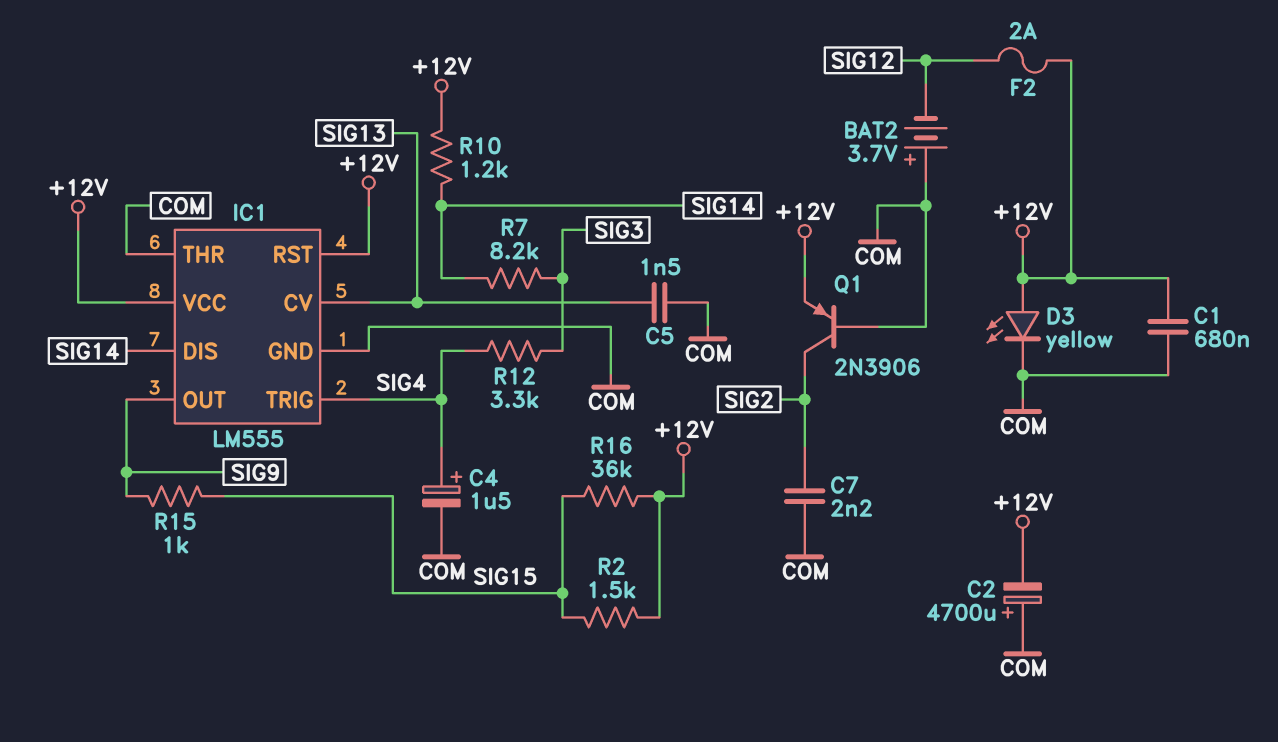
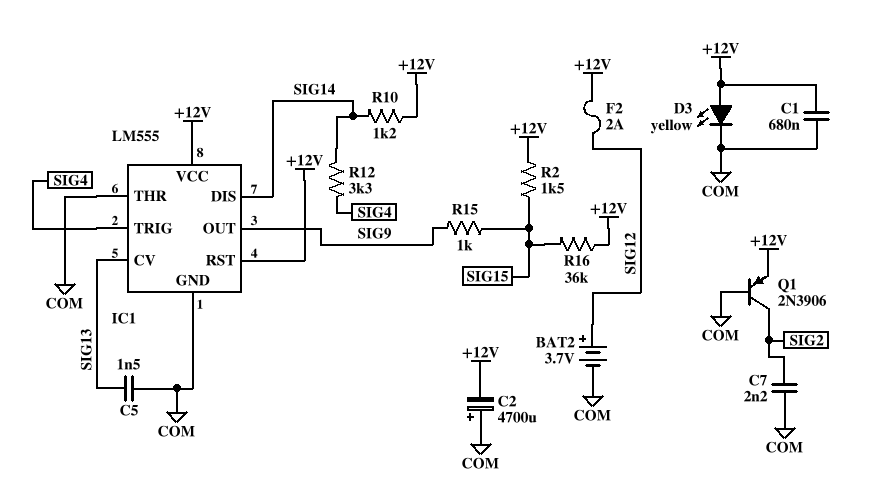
BAT2: 3.7V (plus COM, minus SIG12) -> 3.7V (plus SIG12, minus COM)
C4: 1.5uF (plus SIG4, minus COM) -> none
R7: 8.2k (SIG3, SIG14) -> none
R12: 3.3k (SIG3, SIG4) -> 3.3k (SIG4, SIG14)

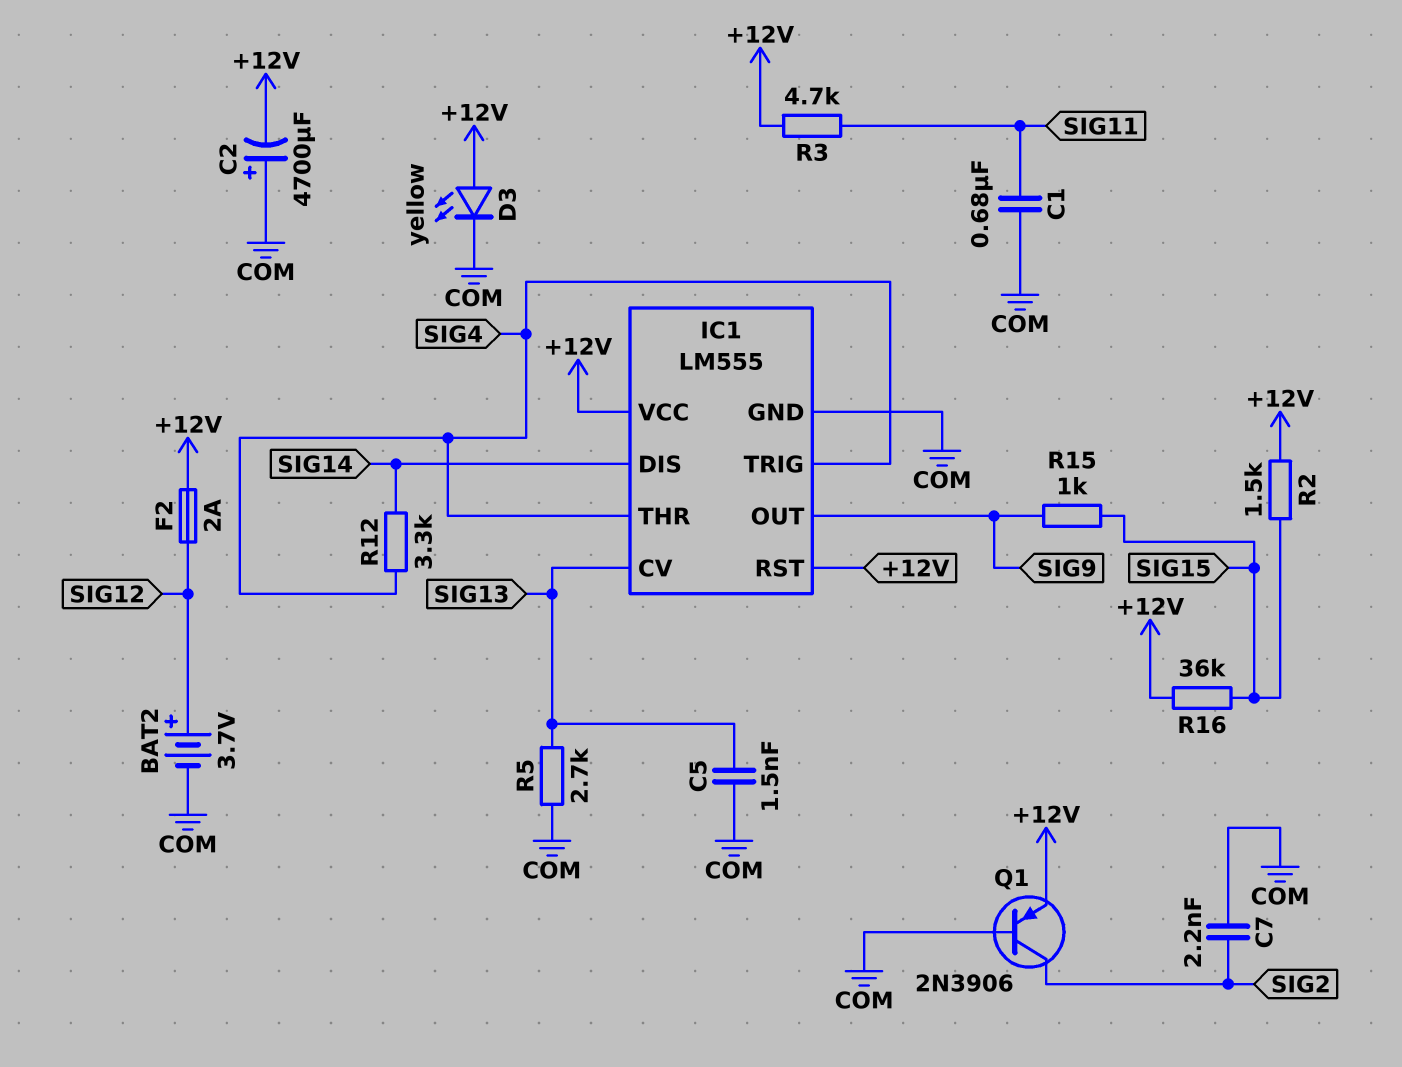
C1: 680nF (+12V, COM) -> 680nF (COM, SIG11)
IC1 pin THR: COM -> SIG4
R3: none -> 4.7k (+12V, SIG11)
R5: none -> 2.7k (COM, SIG13)
R10: 1.2k (+12V, SIG14) -> none

